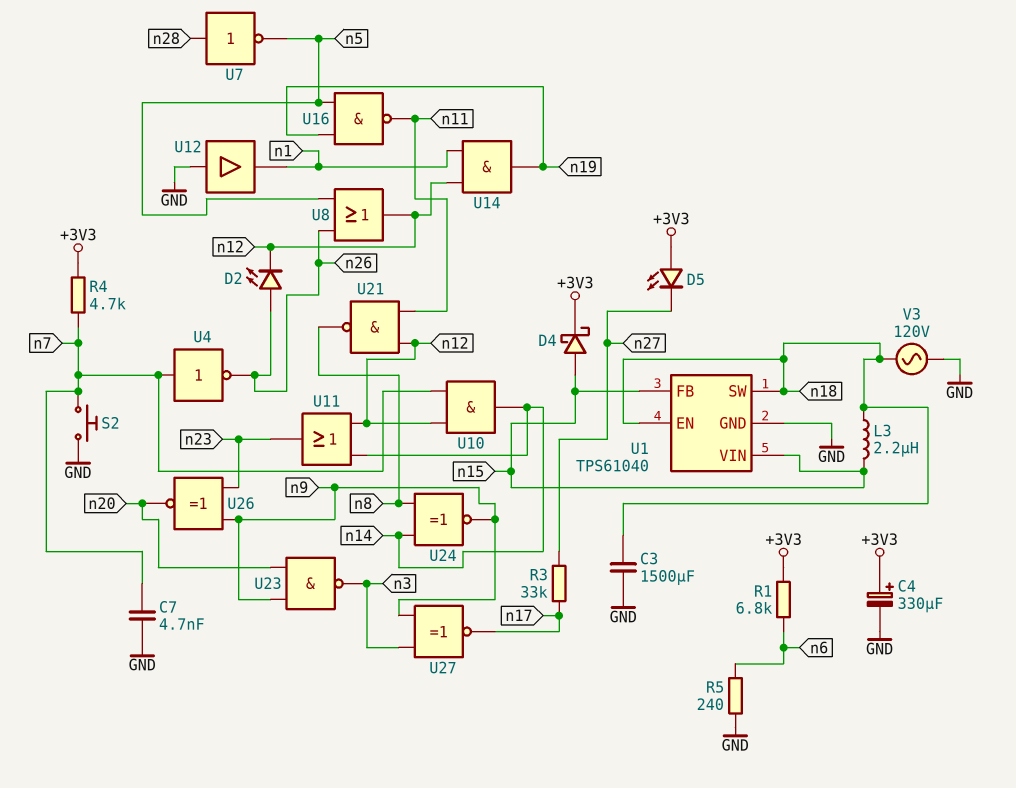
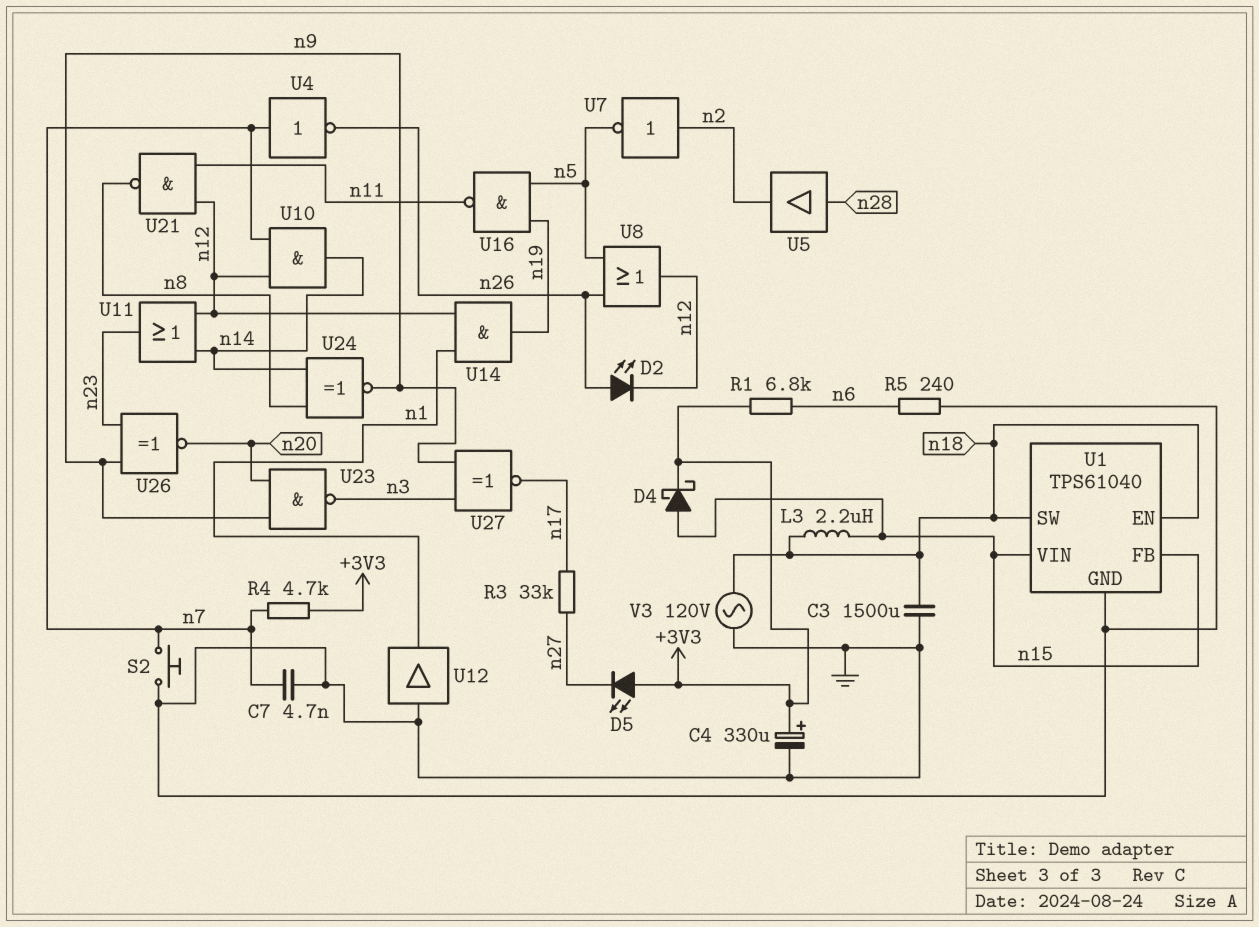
U5: none -> buffer (in n28, out n2)
U7: NOT (in n28, out n5) -> NOT (in n2, out n5)

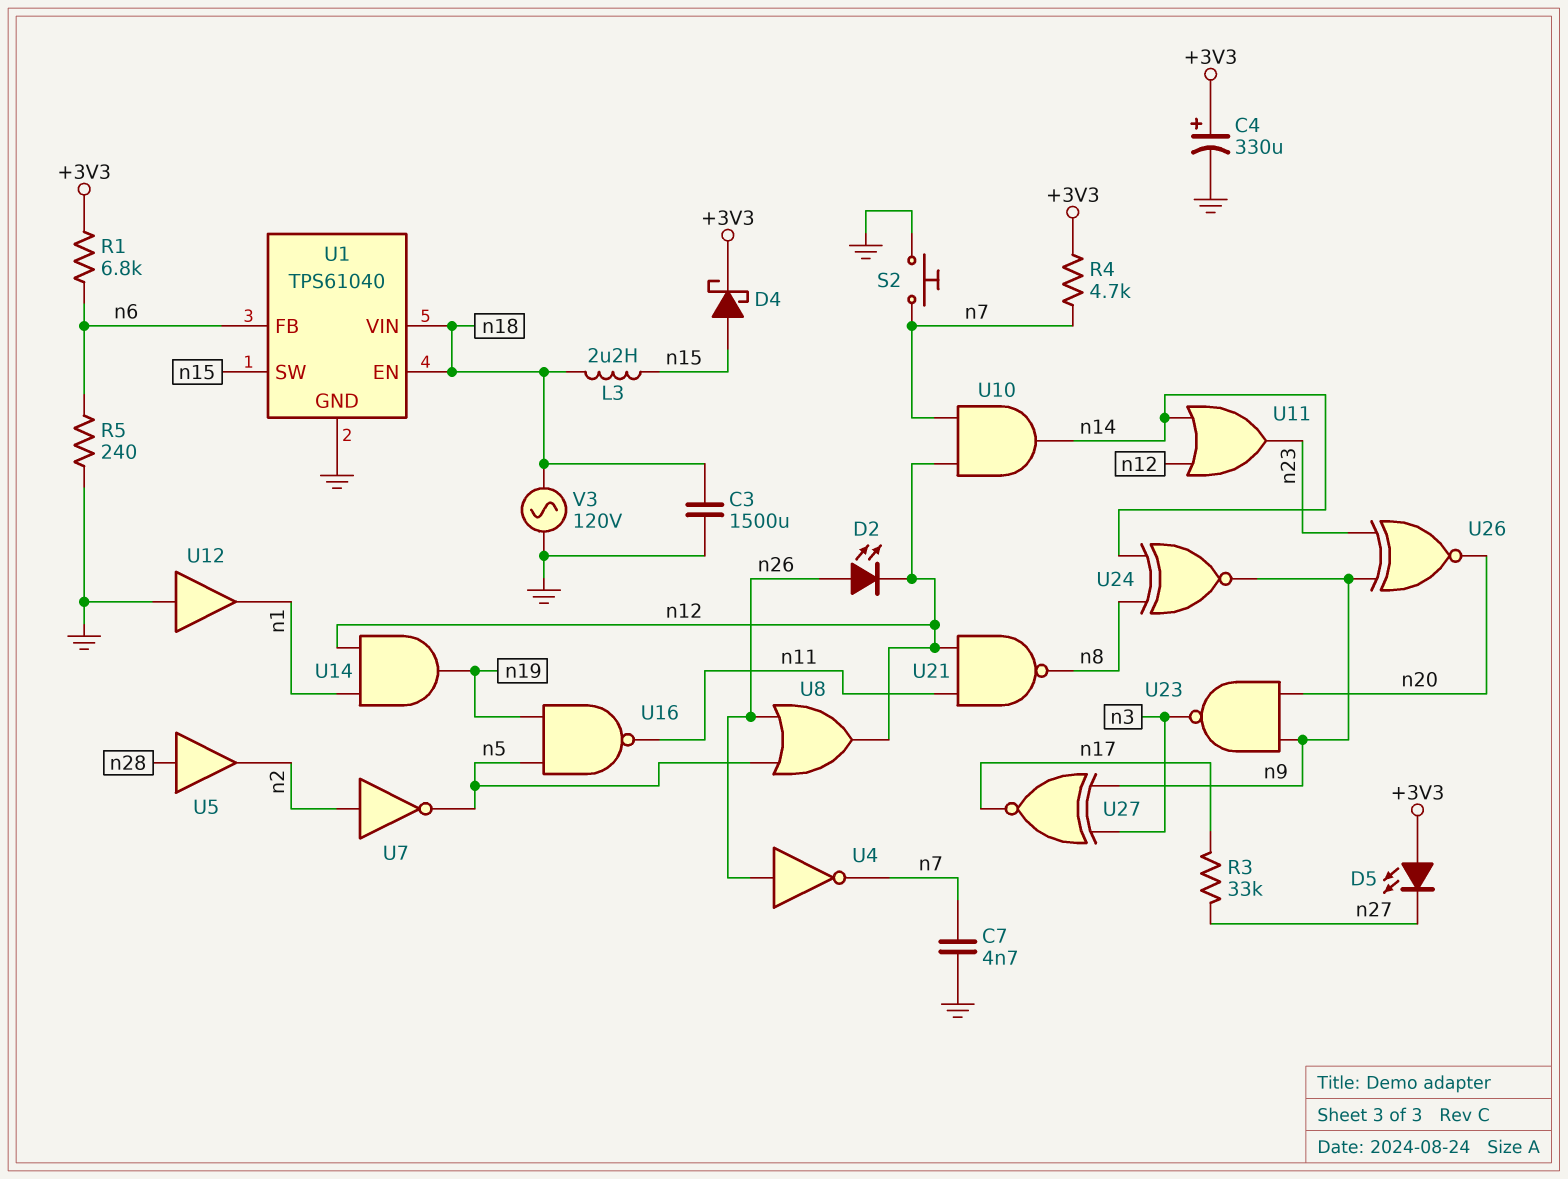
U1 pin FB: n15 -> n6
U1 pin SW: n18 -> n15
U1 pin VIN: n15 -> n18
U4: NOT (in n7, out n26) -> NOT (in n26, out n7)

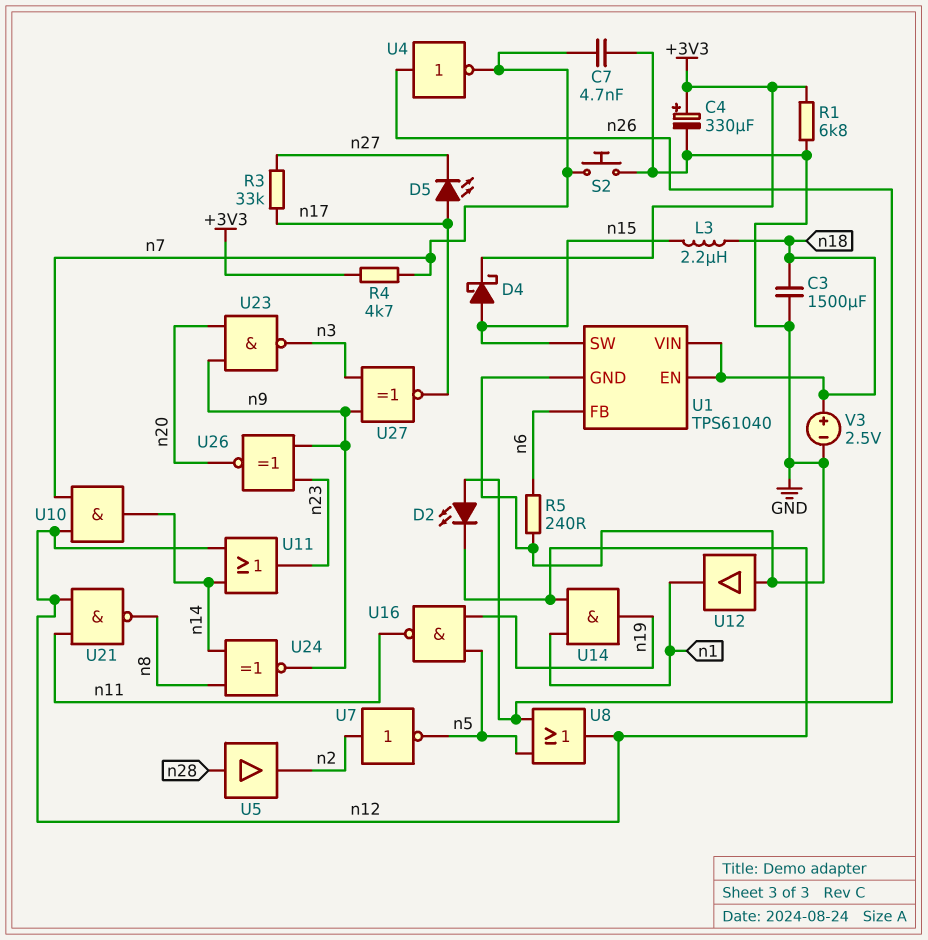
D5: LED (A +3V3, K n27) -> LED (A n17, K n27)
R1: 6.8k (+3V3, n6) -> 6.8k (+3V3, GND)
V3: AC 120V (GND, n18) -> 2.5V (plus n18, minus GND)

